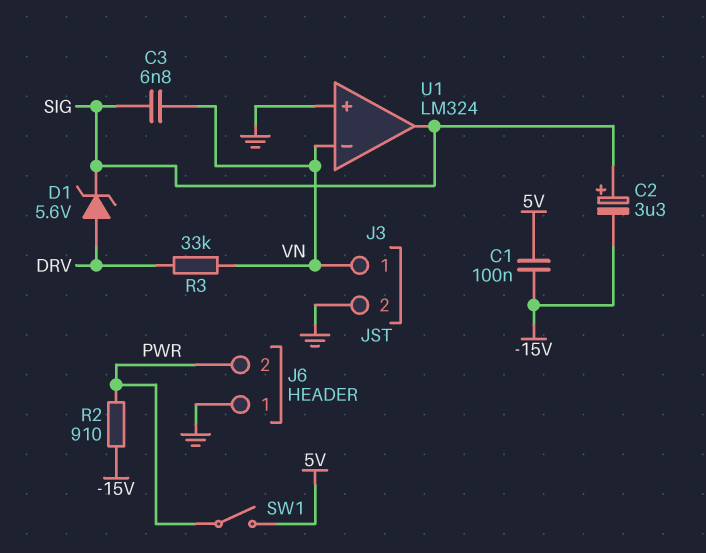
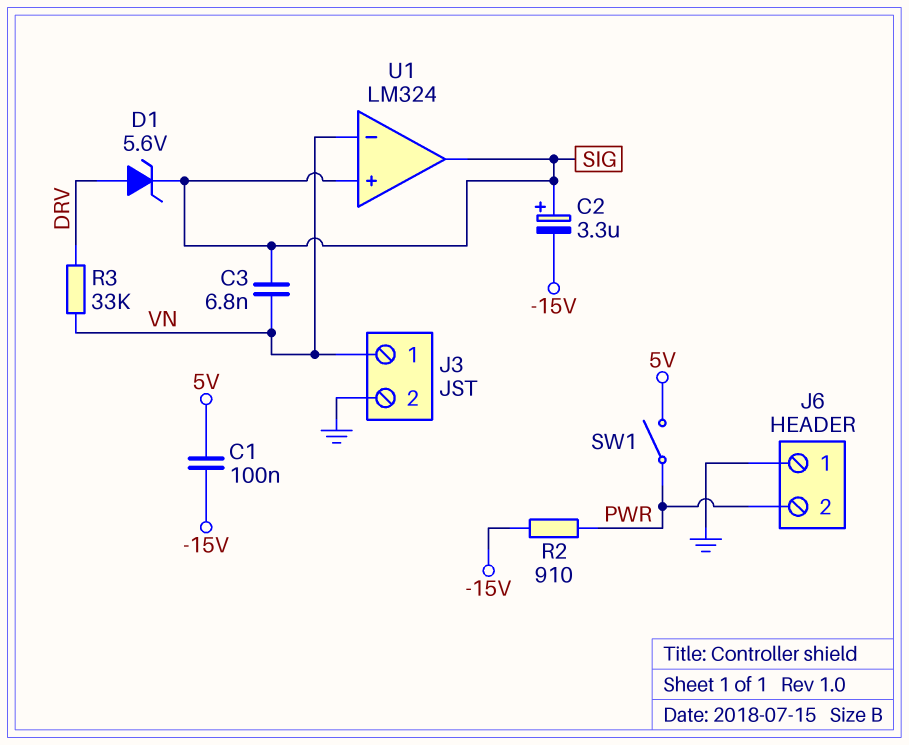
U1 pin in+: GND -> SIG

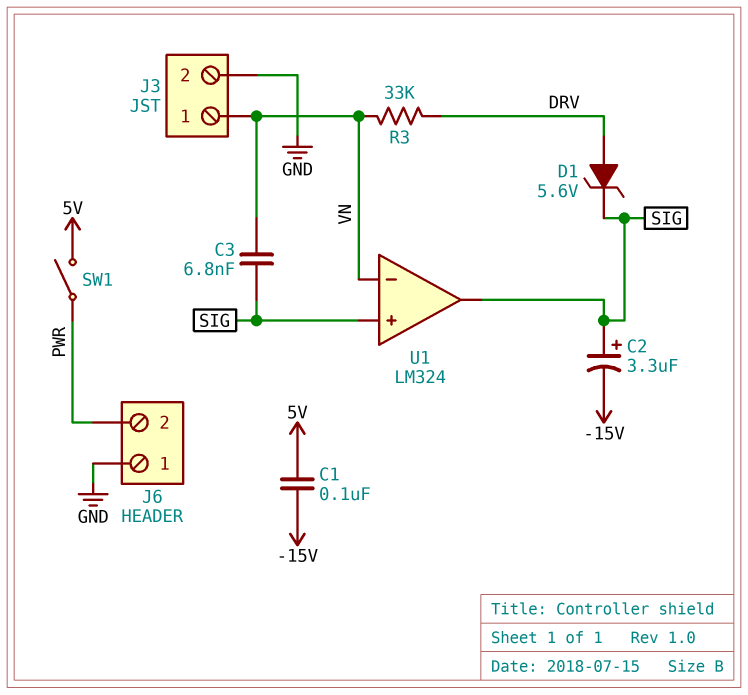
R2: 910 (-15V, PWR) -> none

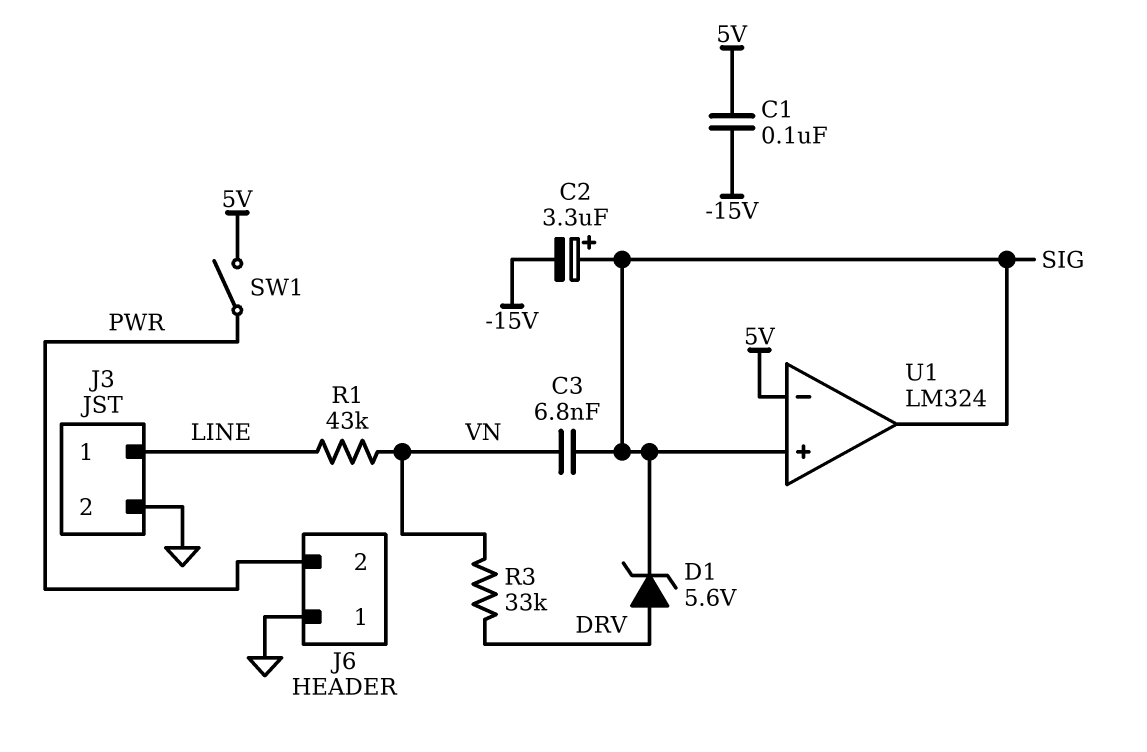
J3 pin 1: VN -> LINE
R1: none -> 43k (LINE, VN)
U1 pin in-: VN -> 5V

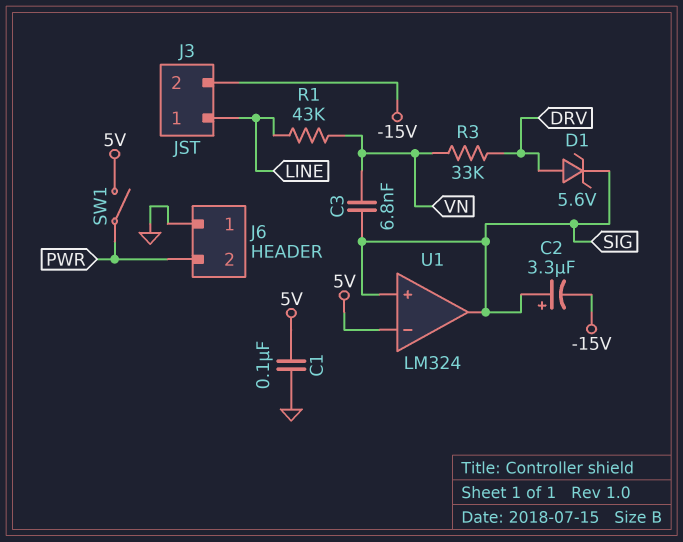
C1: 100nF (-15V, 5V) -> 100nF (5V, GND)
J3 pin 2: GND -> -15V

